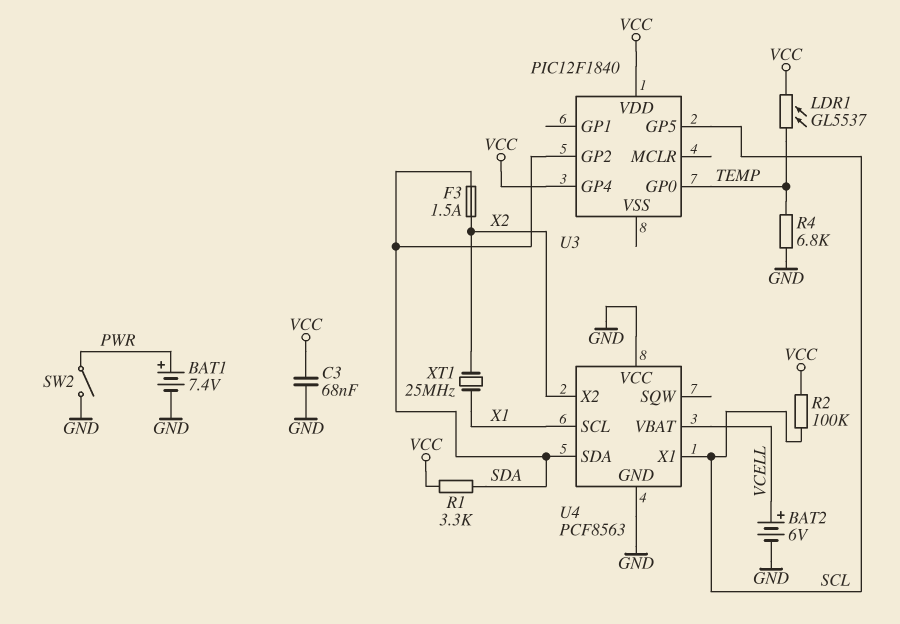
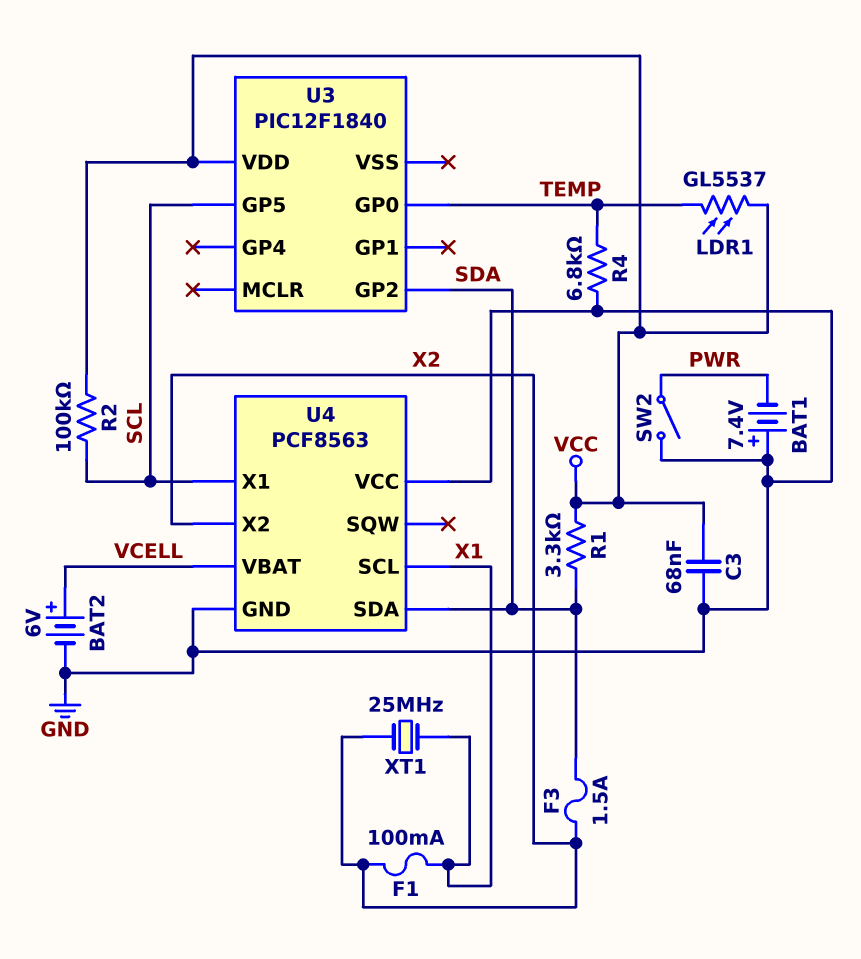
BAT1: 7.4V (plus PWR, minus GND) -> 7.4V (plus GND, minus PWR)
F1: none -> 100mA (X1, X2)
U3 pin GP4: VCC -> none

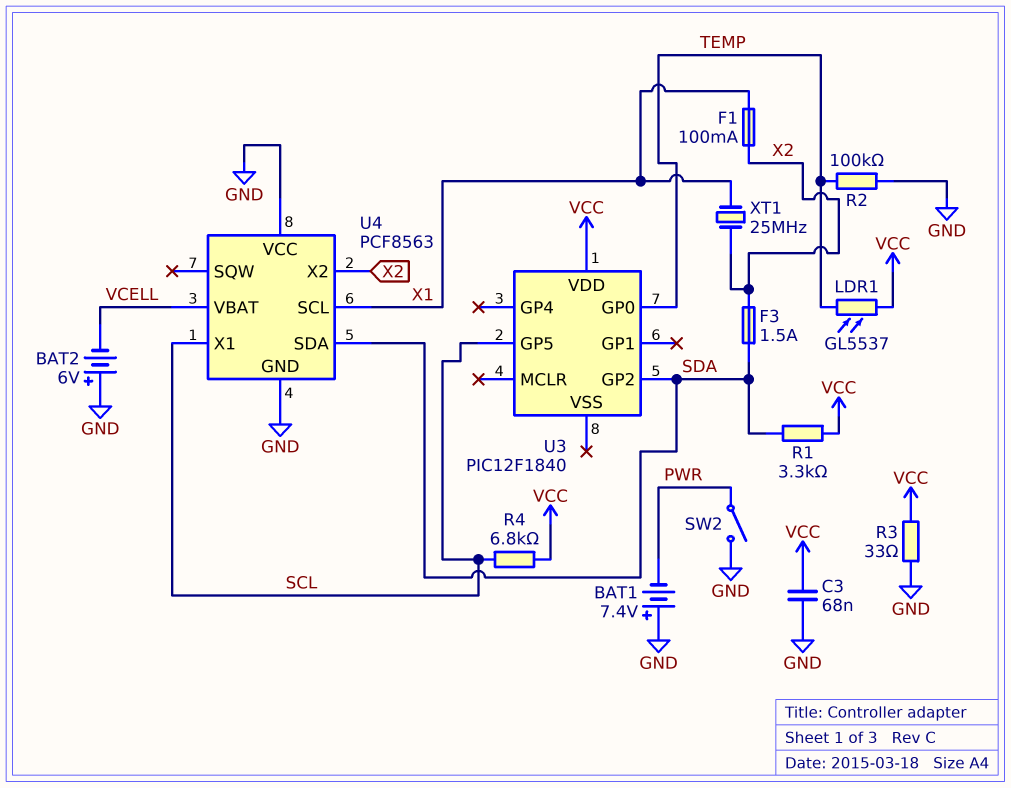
BAT2: 6V (plus VCELL, minus GND) -> 6V (plus GND, minus VCELL)
R2: 100k (SCL, VCC) -> 100k (GND, TEMP)
R3: none -> 33 (GND, VCC)
R4: 6.8k (GND, TEMP) -> 6.8k (SCL, VCC)

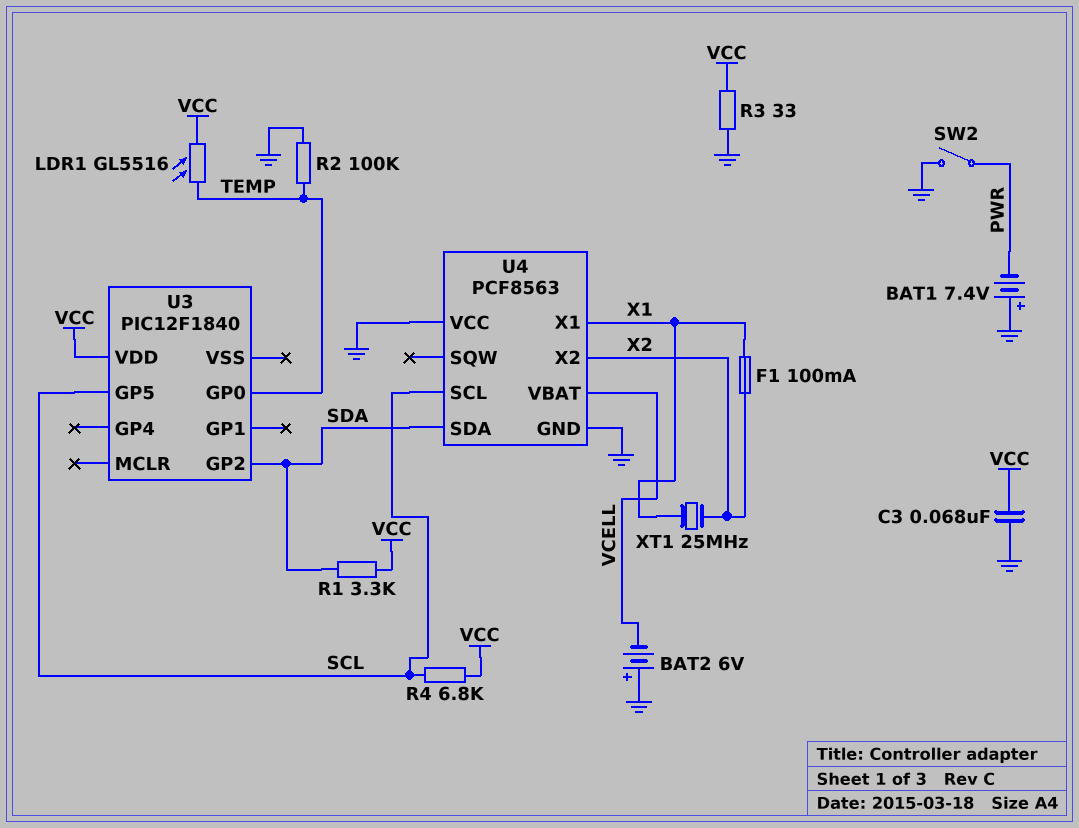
F3: 1.5A (SDA, X2) -> none
LDR1: GL5537 (TEMP, VCC) -> GL5516 (TEMP, VCC)
U4 pin SCL: X1 -> SCL
U4 pin X1: SCL -> X1

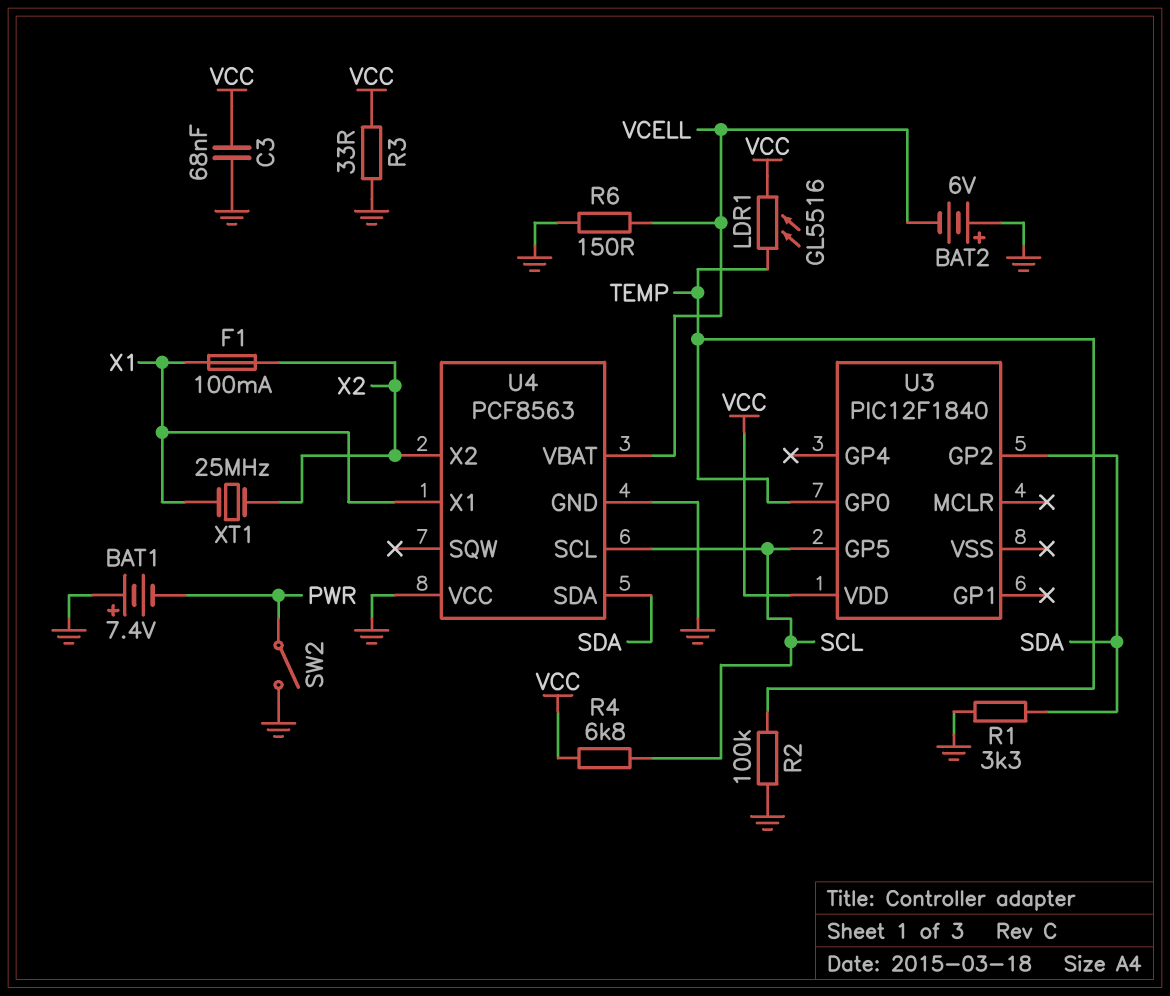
R1: 3.3k (SDA, VCC) -> 3.3k (GND, SDA)
R6: none -> 150 (GND, VCELL)

